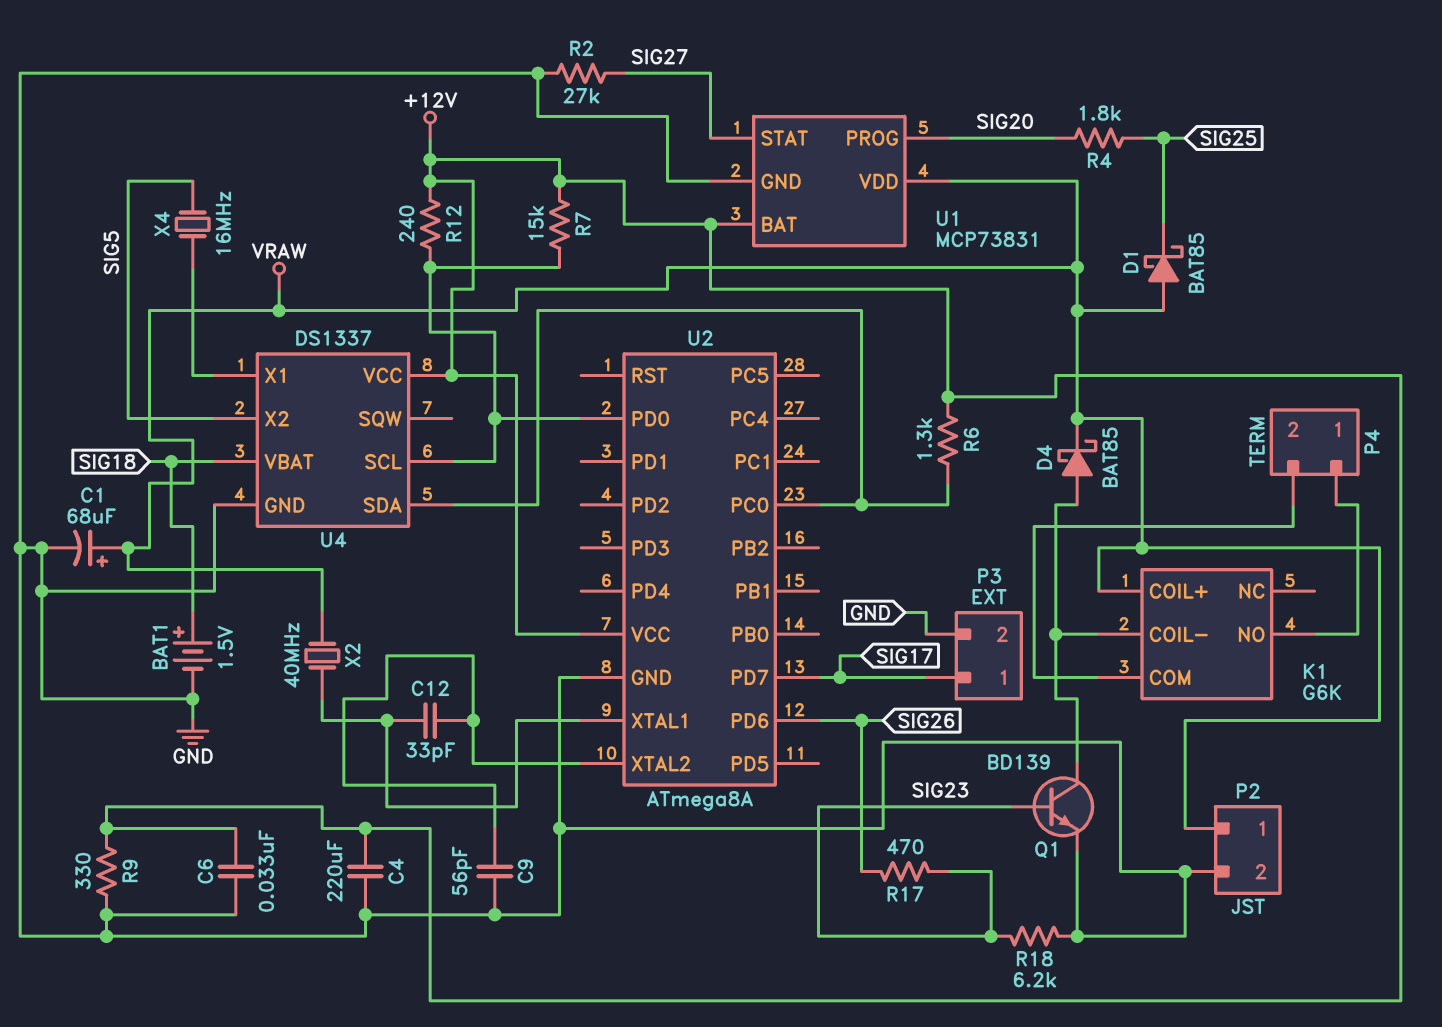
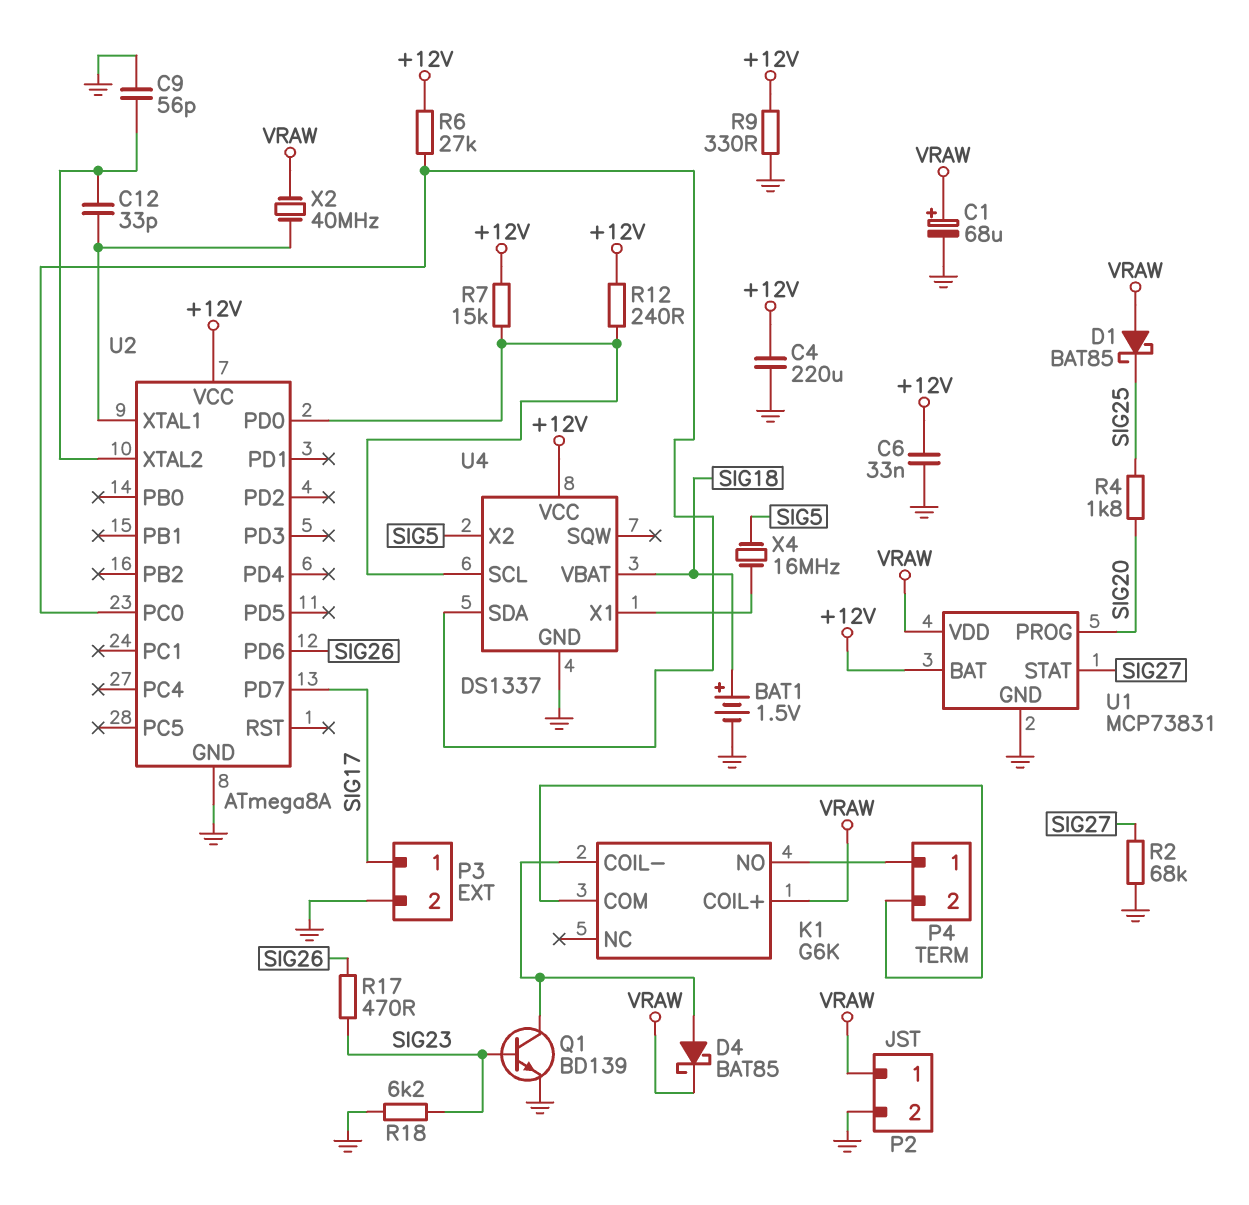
R2: 27k (GND, SIG27) -> 68k (GND, SIG27)
R6: 1.3k (+12V, U2/PC0) -> 27k (+12V, U2/PC0)

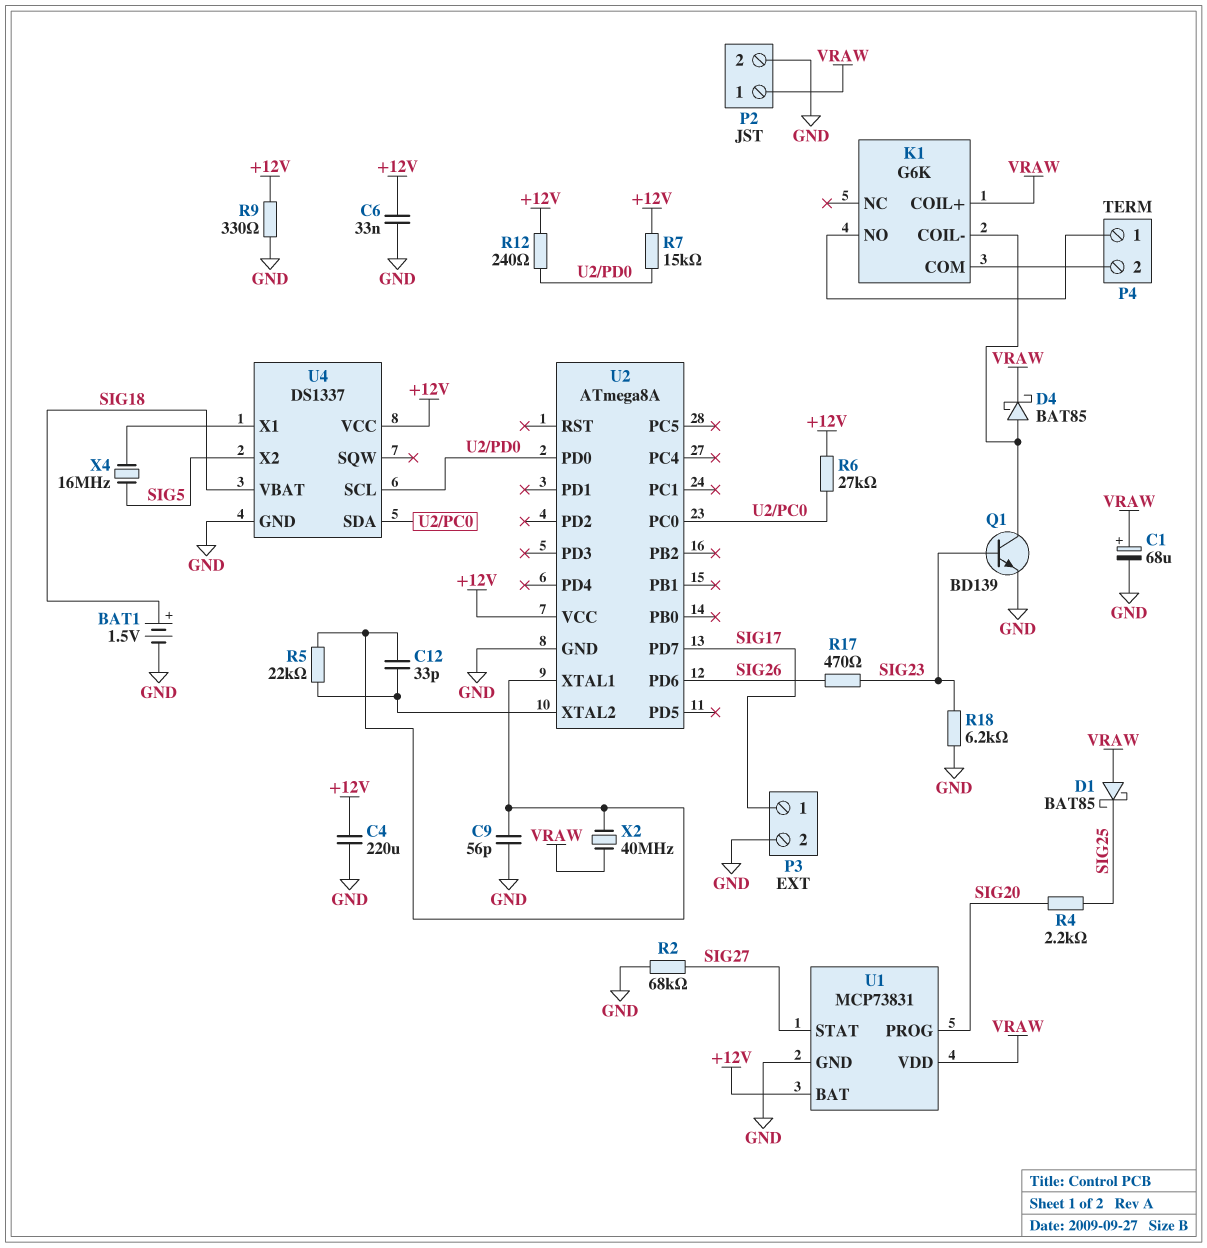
C9: 56pF (GND, U2/XTAL2) -> 56pF (GND, U2/XTAL1)
R4: 1.8k (SIG20, SIG25) -> 2.2k (SIG20, SIG25)
R5: none -> 22k (U2/XTAL1, U2/XTAL2)

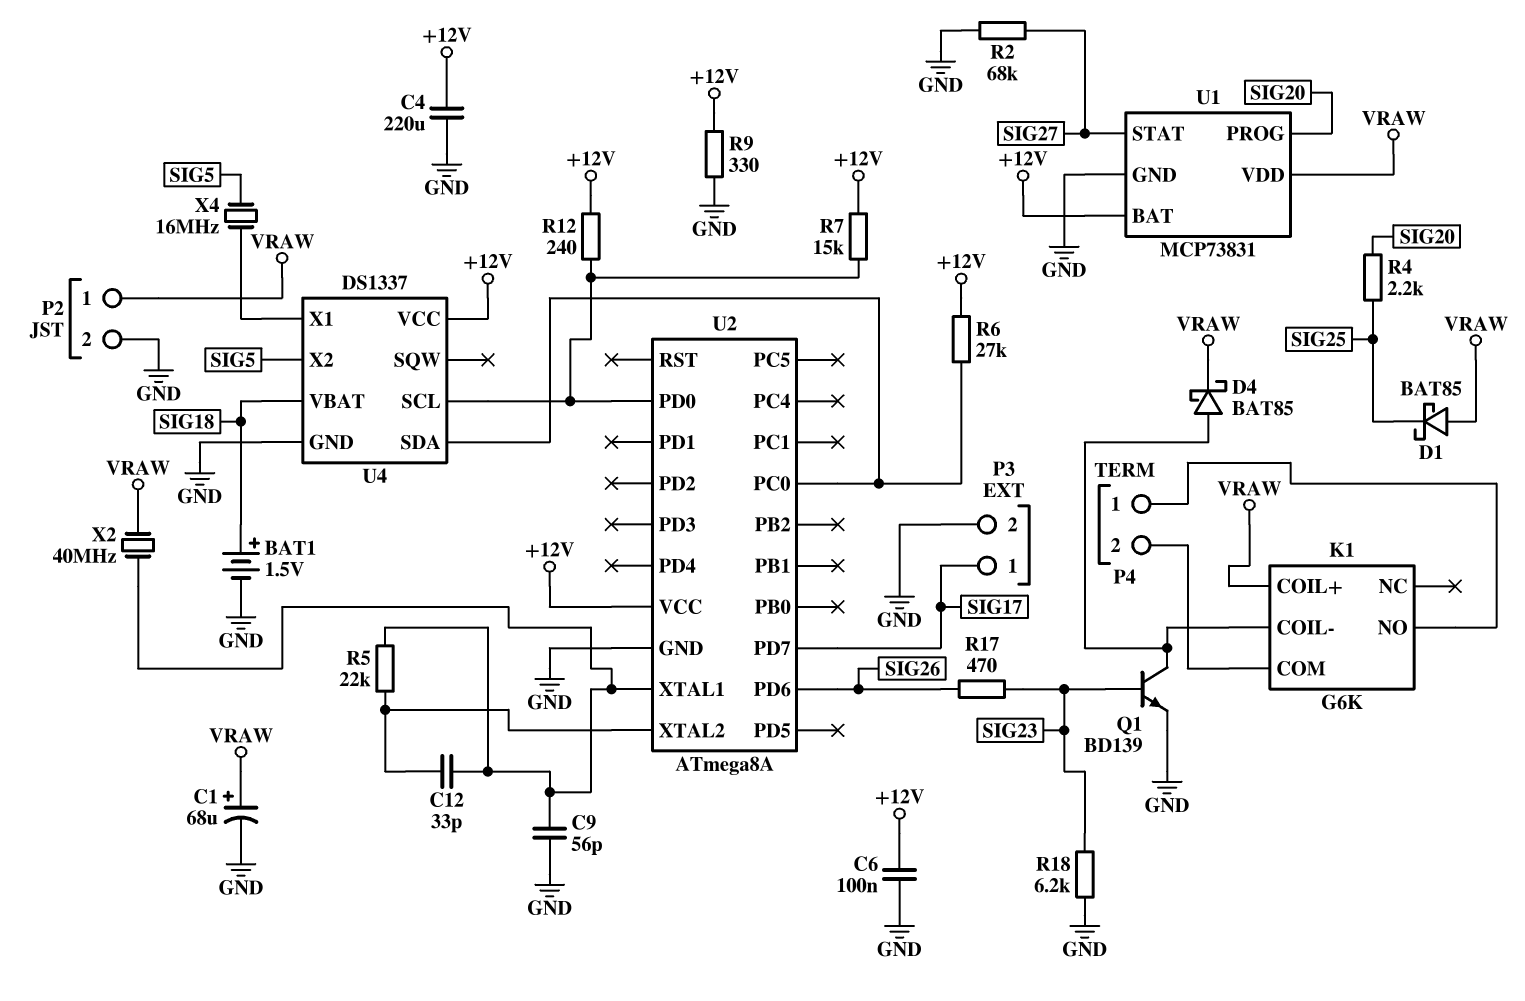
C6: 33nF (+12V, GND) -> 100nF (+12V, GND)

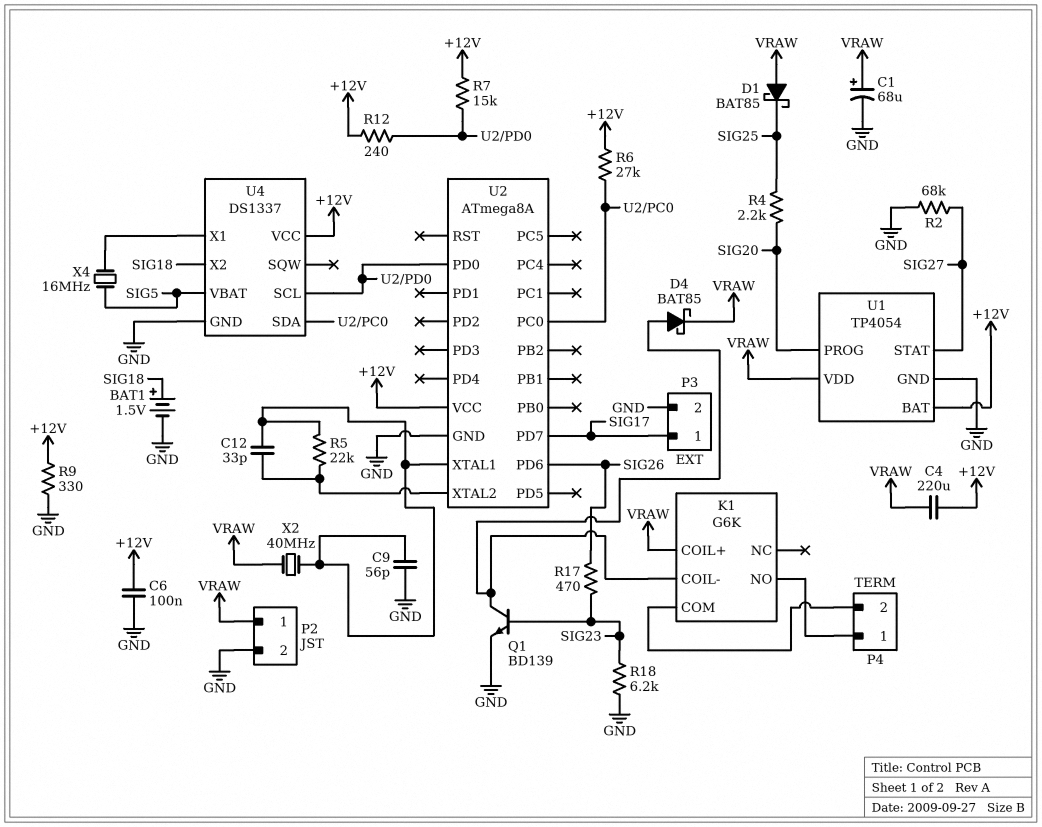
C4: 220uF (+12V, GND) -> 220uF (+12V, VRAW)
U1: MCP73831 -> TP4054
U4 pin VBAT: SIG18 -> SIG5
U4 pin X2: SIG5 -> SIG18

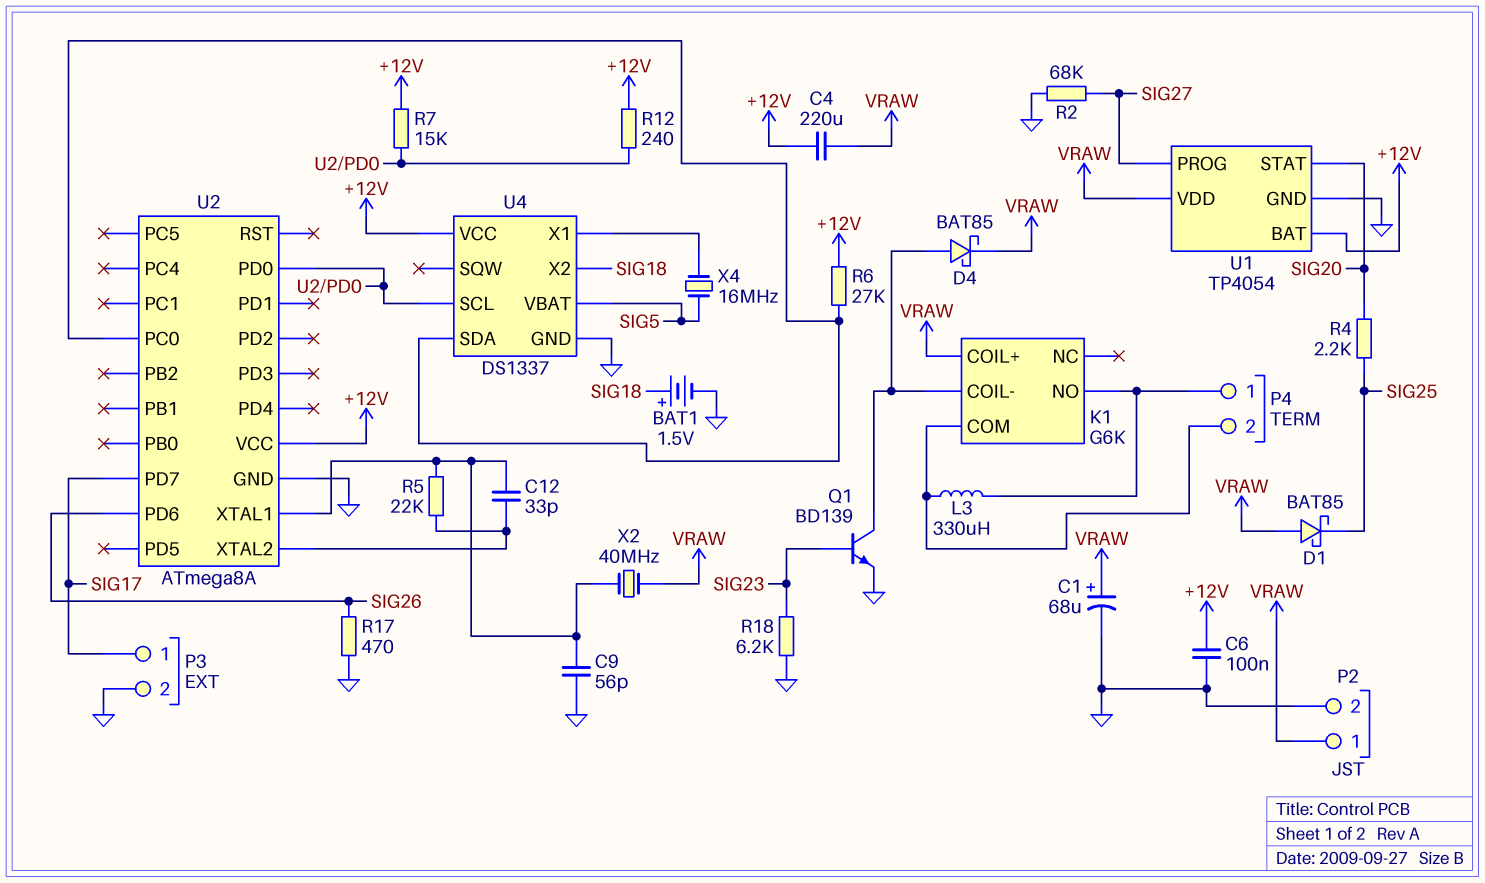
L3: none -> 330uH (K1/COM, K1/NO)
R9: 330 (+12V, GND) -> none
R17: 470 (SIG23, SIG26) -> 470 (GND, SIG26)
U1 pin PROG: SIG20 -> SIG27
U1 pin STAT: SIG27 -> SIG20

